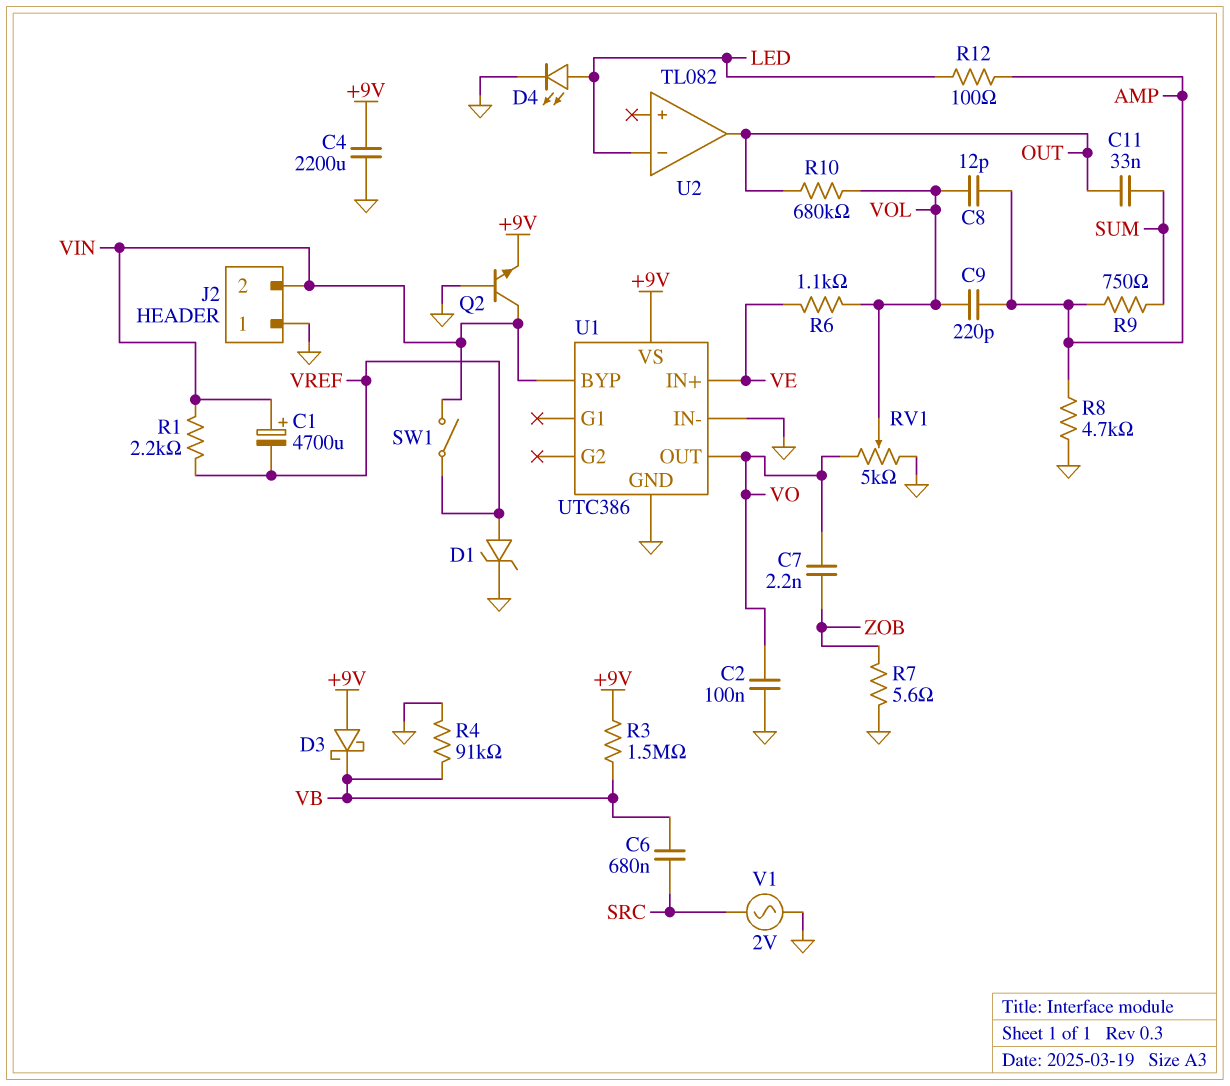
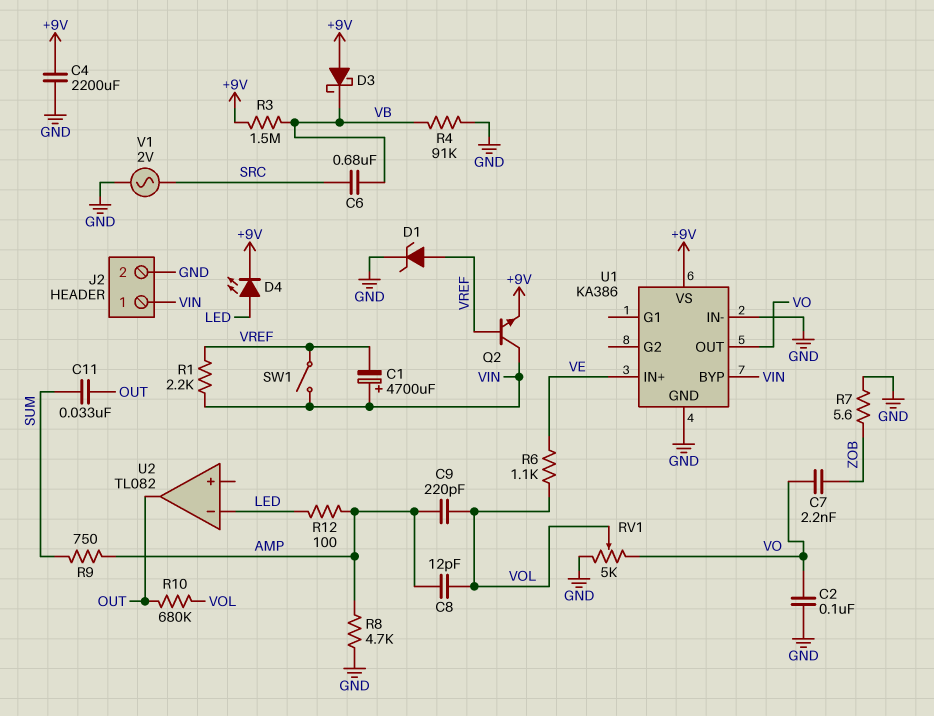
D4: LED (A LED, K GND) -> LED (A LED, K +9V)
J2 pin 1: GND -> VIN
J2 pin 2: VIN -> GND
Q2: NPN (B GND, C VIN, E +9V) -> NPN (B VREF, C VIN, E +9V)
U1: UTC386 -> KA386

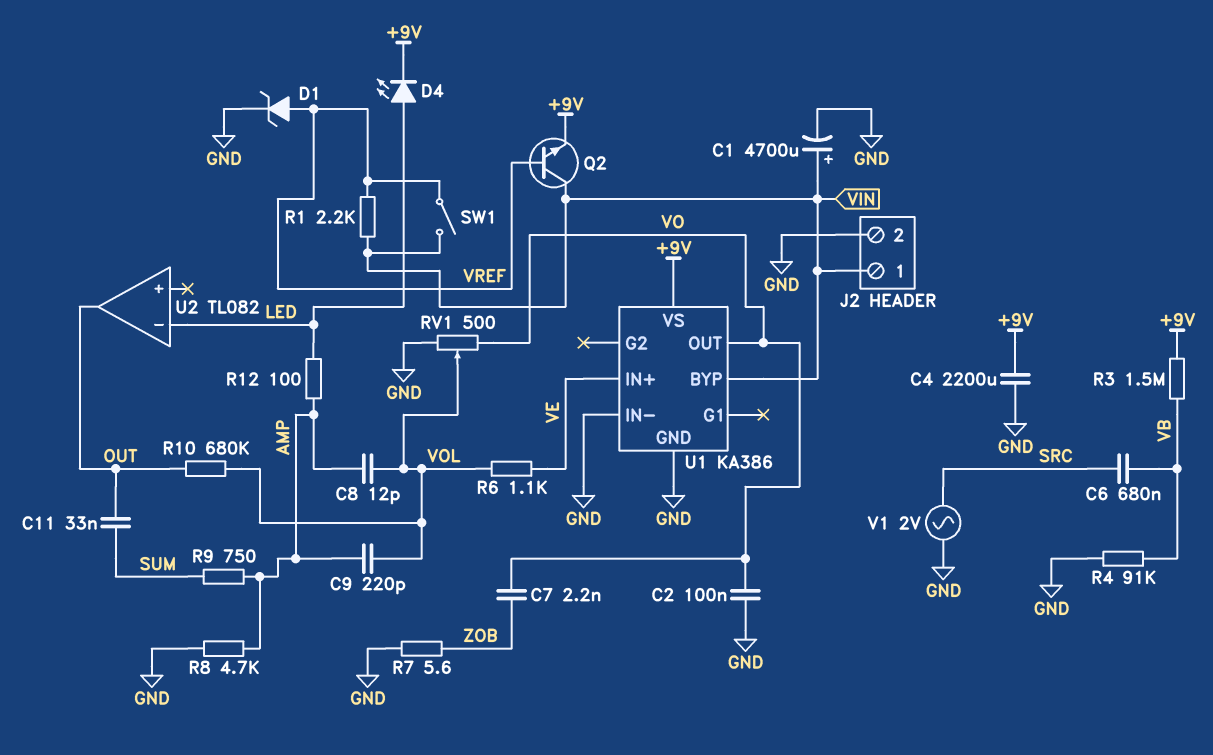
C1: 4700uF (plus VIN, minus VREF) -> 4700uF (plus VIN, minus GND)
D3: schottky (A +9V, K VB) -> none
RV1: 5k (GND, VO, wiper VOL) -> 500 (GND, VO, wiper VOL)

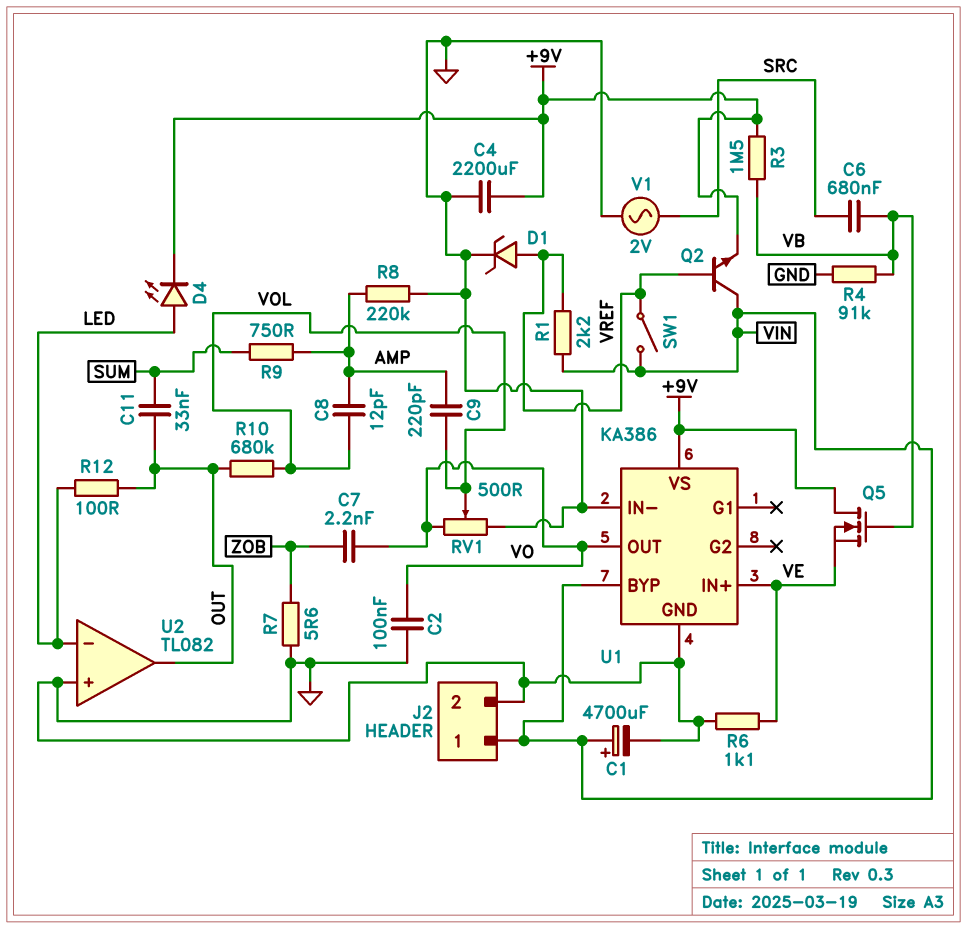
Q5: none -> NMOS (G VB, D +9V, S VE)
R6: 1.1k (VE, VOL) -> 1.1k (GND, VE)
R8: 4.7k (AMP, GND) -> 220k (AMP, GND)
R12: 100 (AMP, LED) -> 100 (LED, OUT)
U2 pin in+: none -> GND

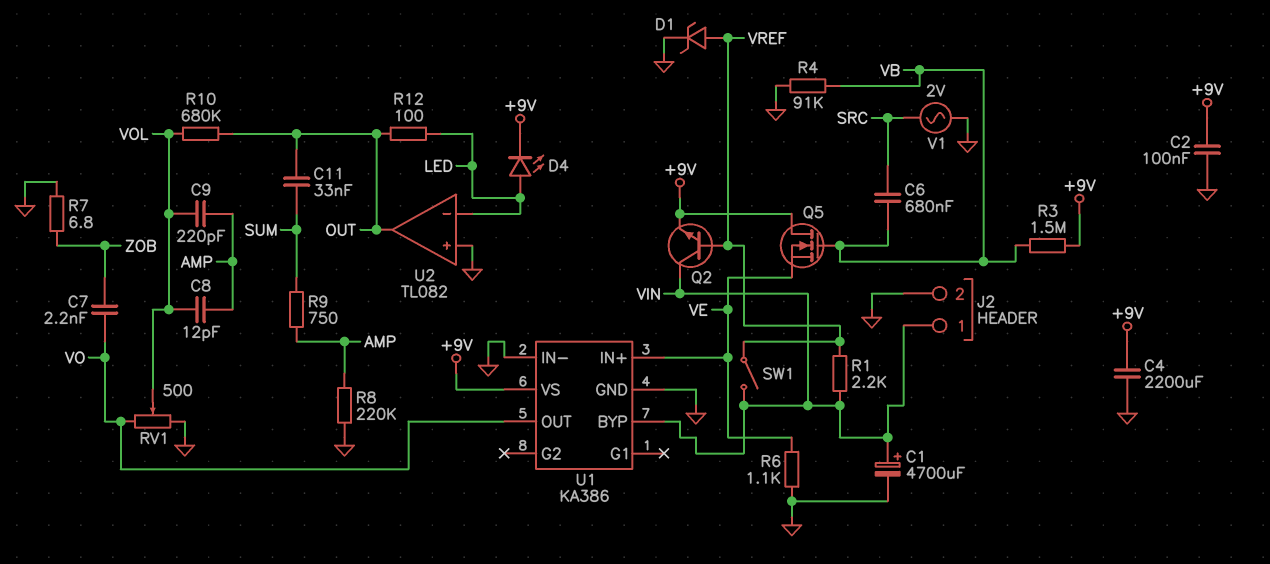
C2: 100nF (GND, VO) -> 100nF (+9V, GND)
R7: 5.6 (GND, ZOB) -> 6.8 (GND, ZOB)

